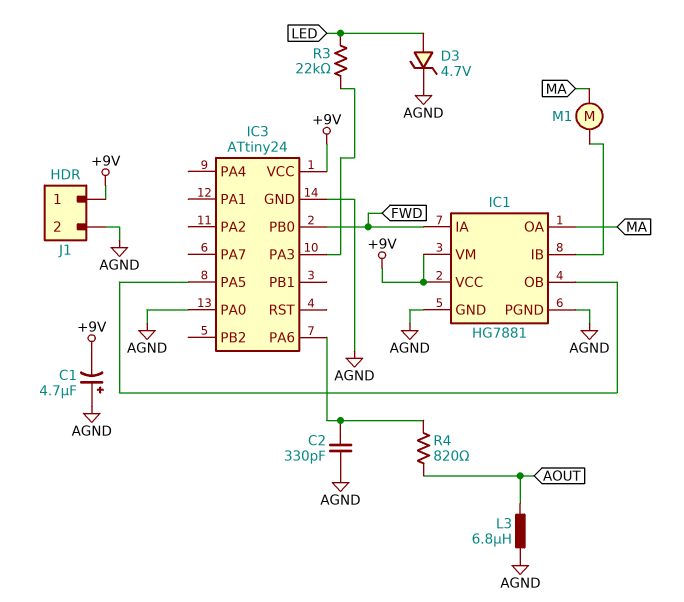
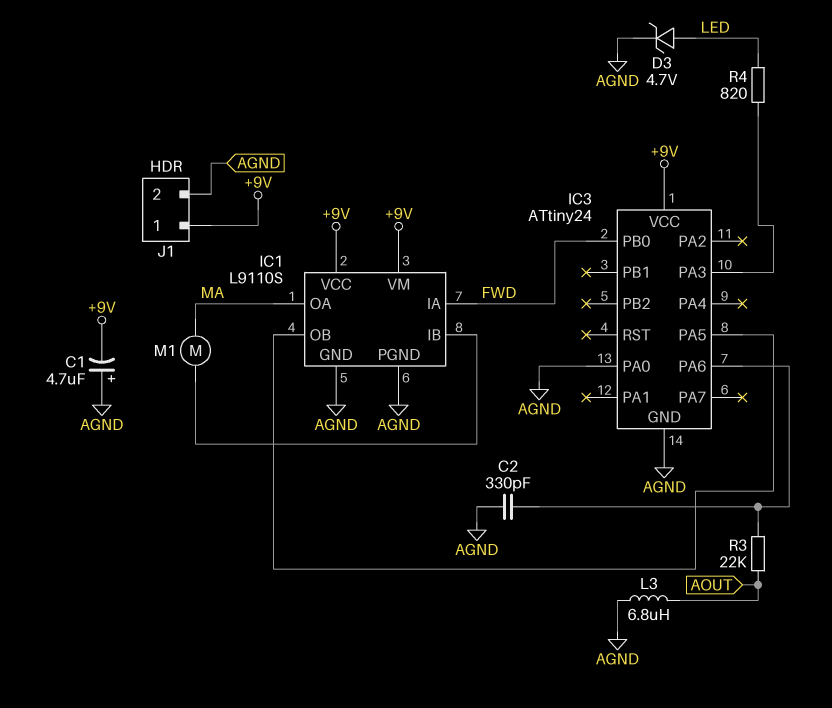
IC1: HG7881 -> L9110S
R3: 22k (IC3/PA3, LED) -> 22k (AOUT, IC3/PA6)
R4: 820 (AOUT, IC3/PA6) -> 820 (IC3/PA3, LED)

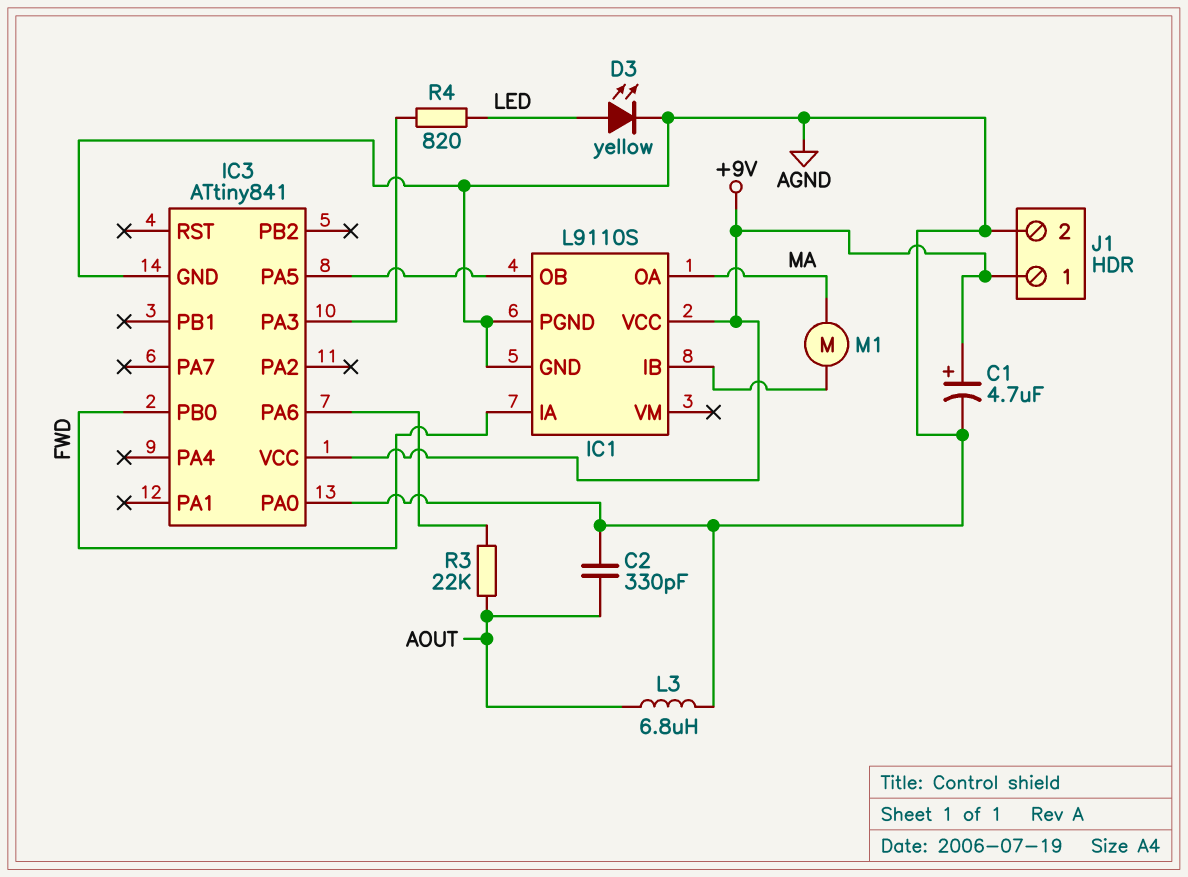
C1: 4.7uF (plus AGND, minus +9V) -> 4.7uF (plus +9V, minus AGND)
C2: 330pF (AGND, IC3/PA6) -> 330pF (AGND, AOUT)
D3: zener 4.7V (A LED, K AGND) -> LED yellow (A LED, K AGND)
IC1 pin VM: +9V -> none
IC3: ATtiny24 -> ATtiny841

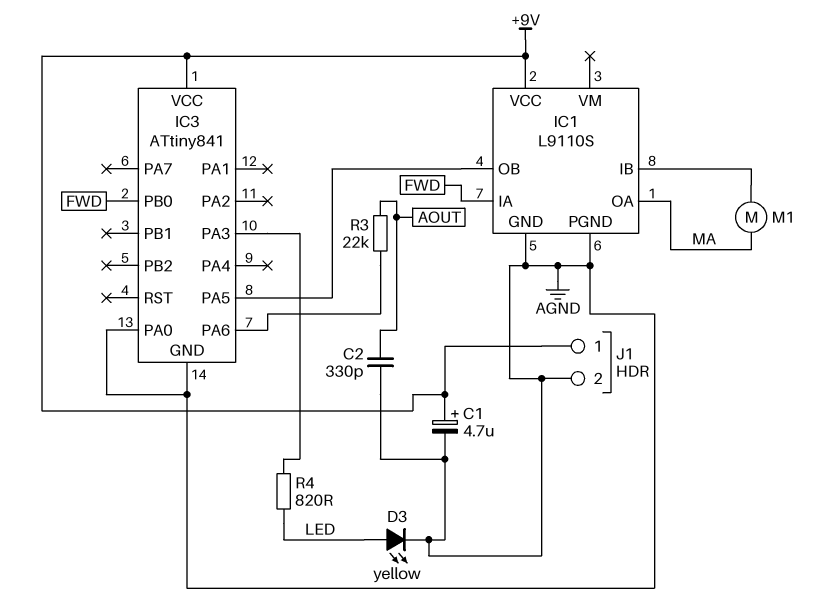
L3: 6.8uH (AGND, AOUT) -> none

